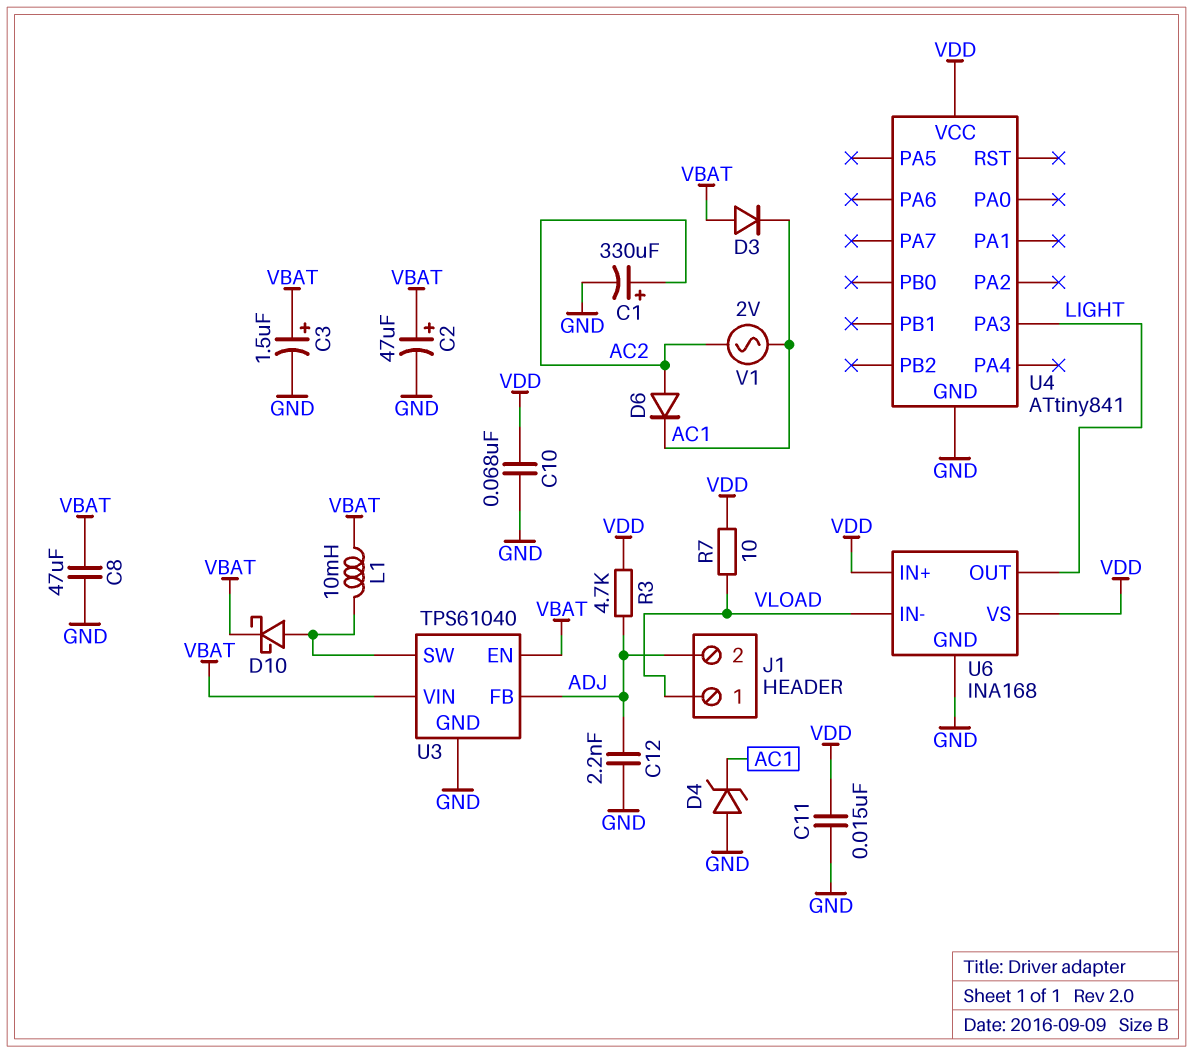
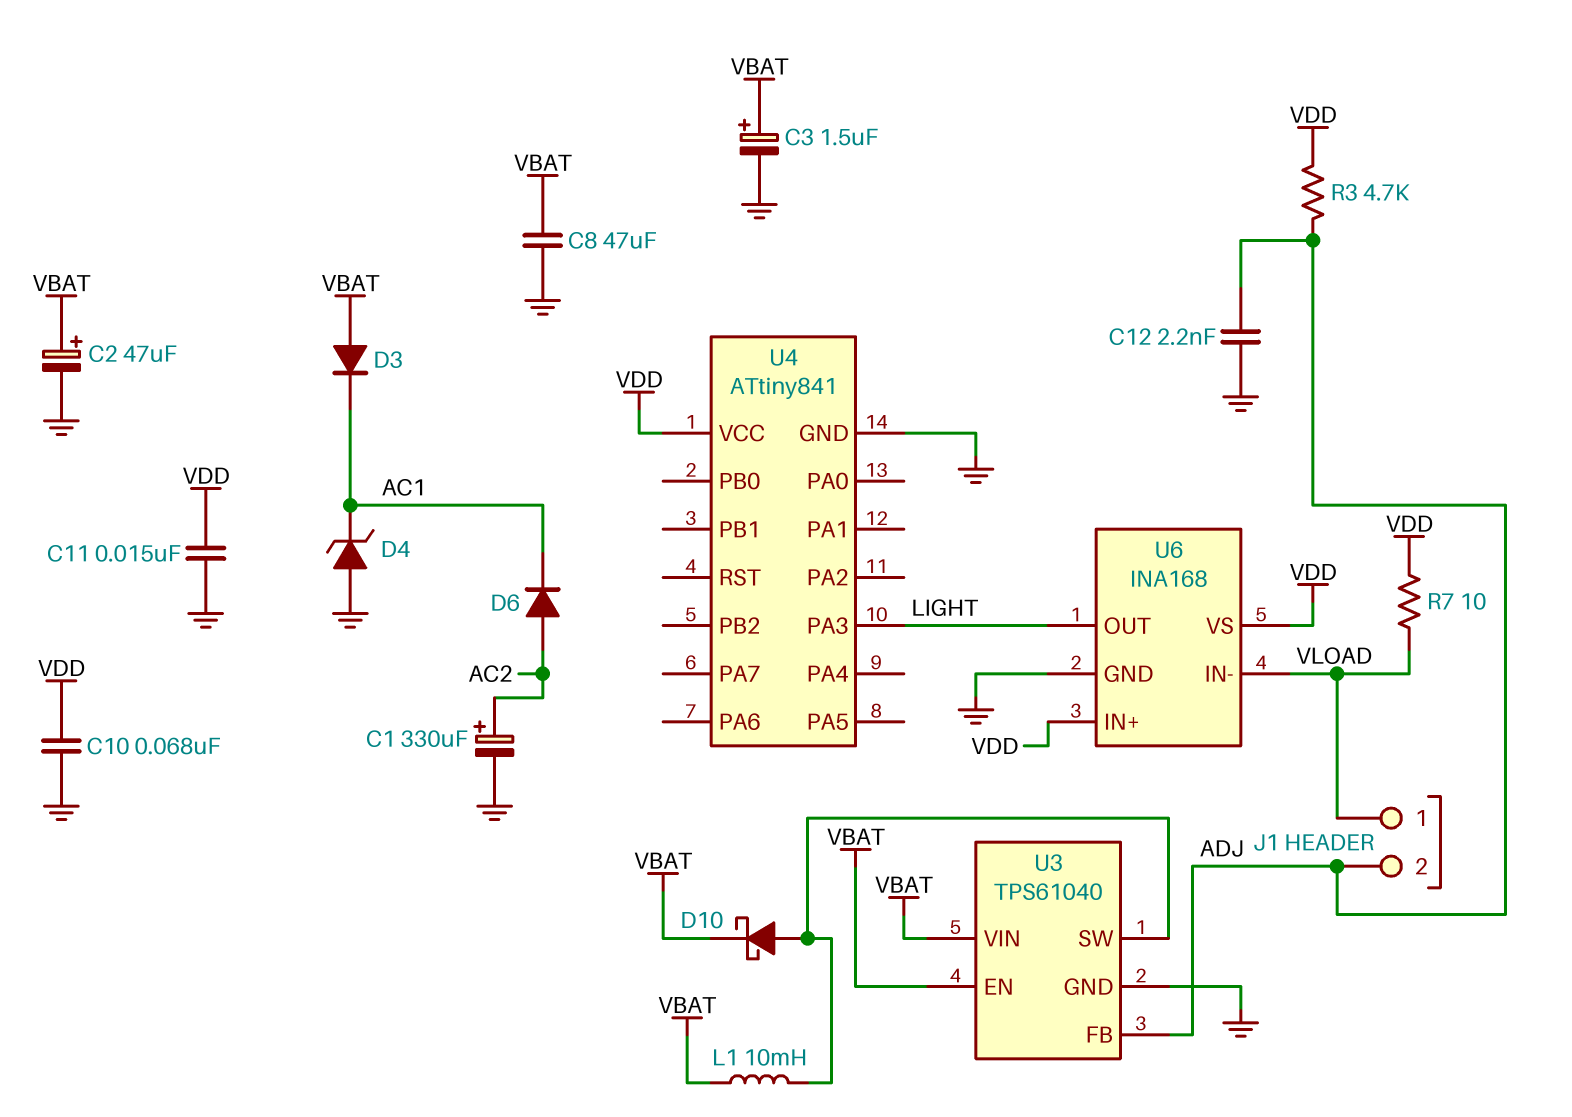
V1: AC 2V (AC1, AC2) -> none

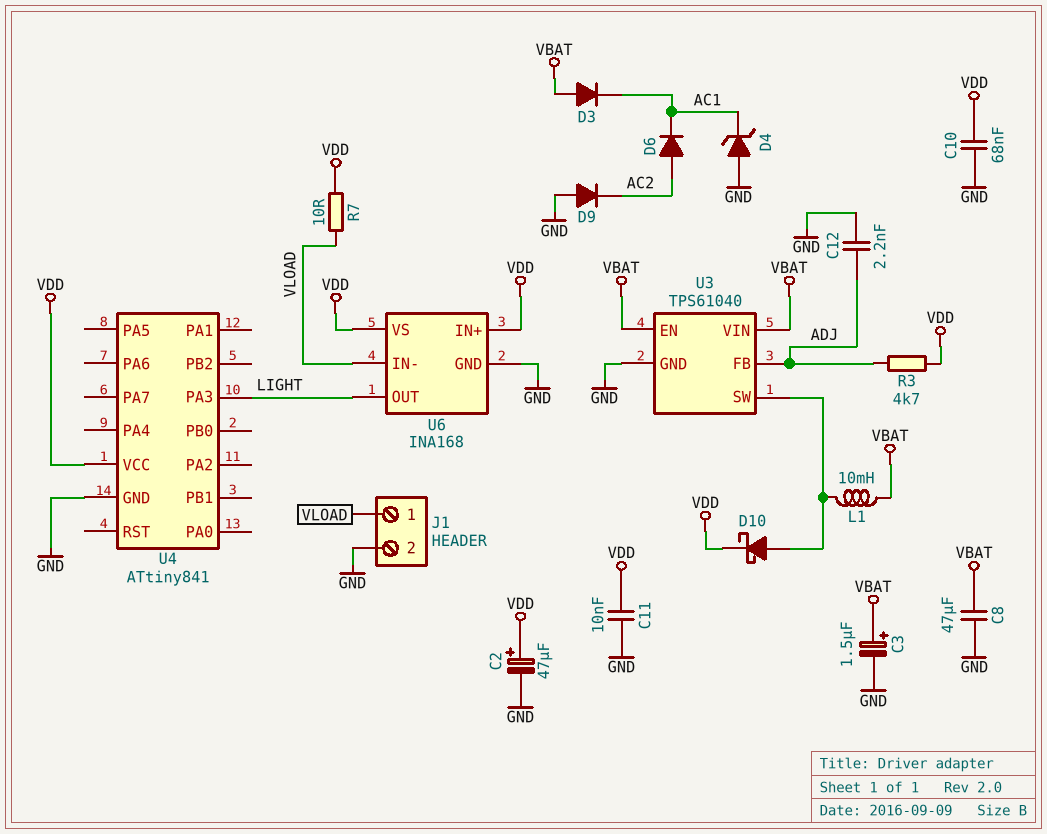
C1: 330uF (plus AC2, minus GND) -> none
C2: 47uF (plus VBAT, minus GND) -> 47uF (plus VDD, minus GND)
C11: 15nF (GND, VDD) -> 10nF (GND, VDD)
D9: none -> diode (A GND, K AC2)
D10: schottky (A U3/SW, K VBAT) -> schottky (A U3/SW, K VDD)
J1 pin 2: ADJ -> GND

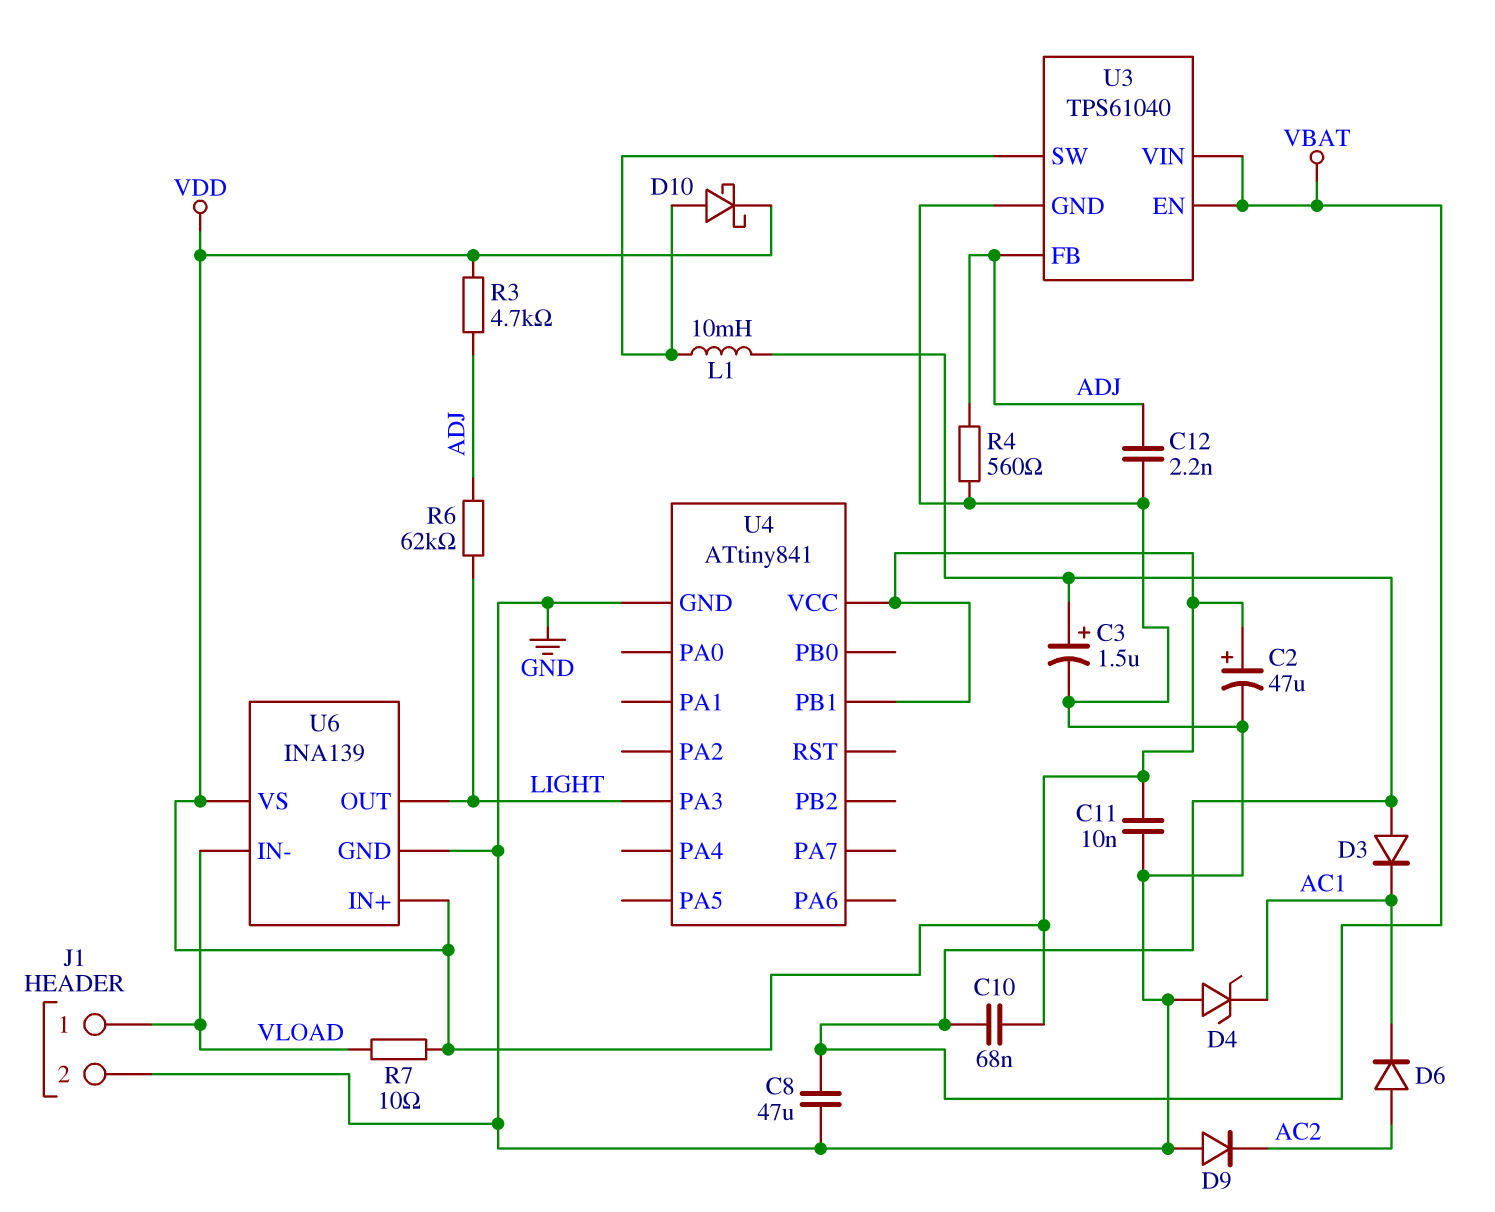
C10: 68nF (GND, VDD) -> 68nF (VBAT, VDD)
R4: none -> 560 (ADJ, GND)
R6: none -> 62k (ADJ, LIGHT)
U4 pin PB1: none -> VDD
U6: INA168 -> INA139

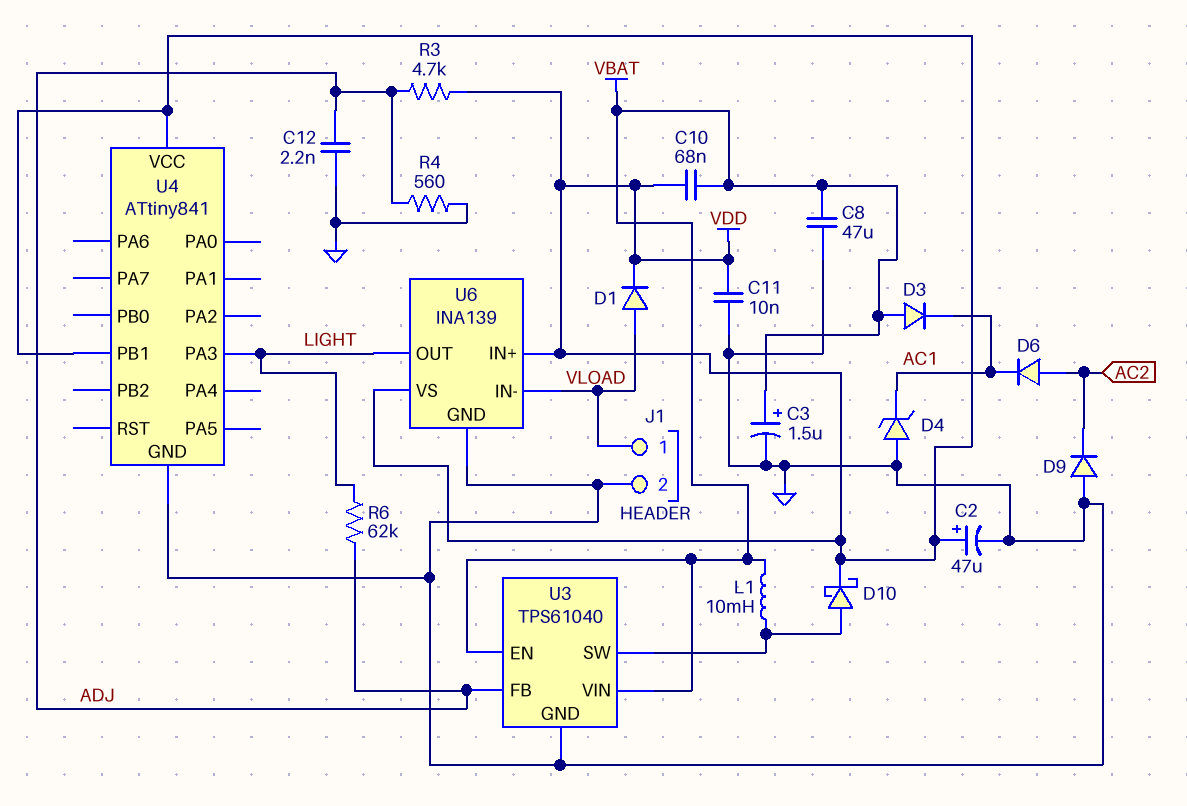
D1: none -> diode (A VLOAD, K VDD)
R7: 10 (VDD, VLOAD) -> none

